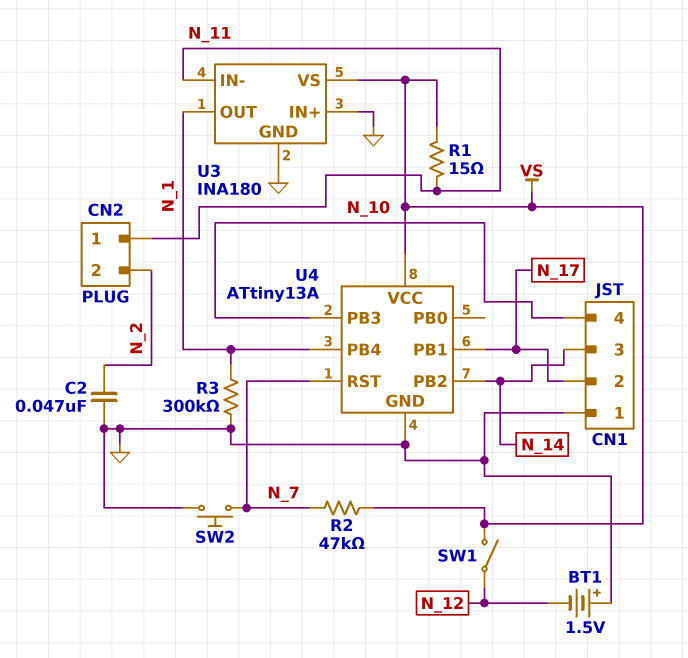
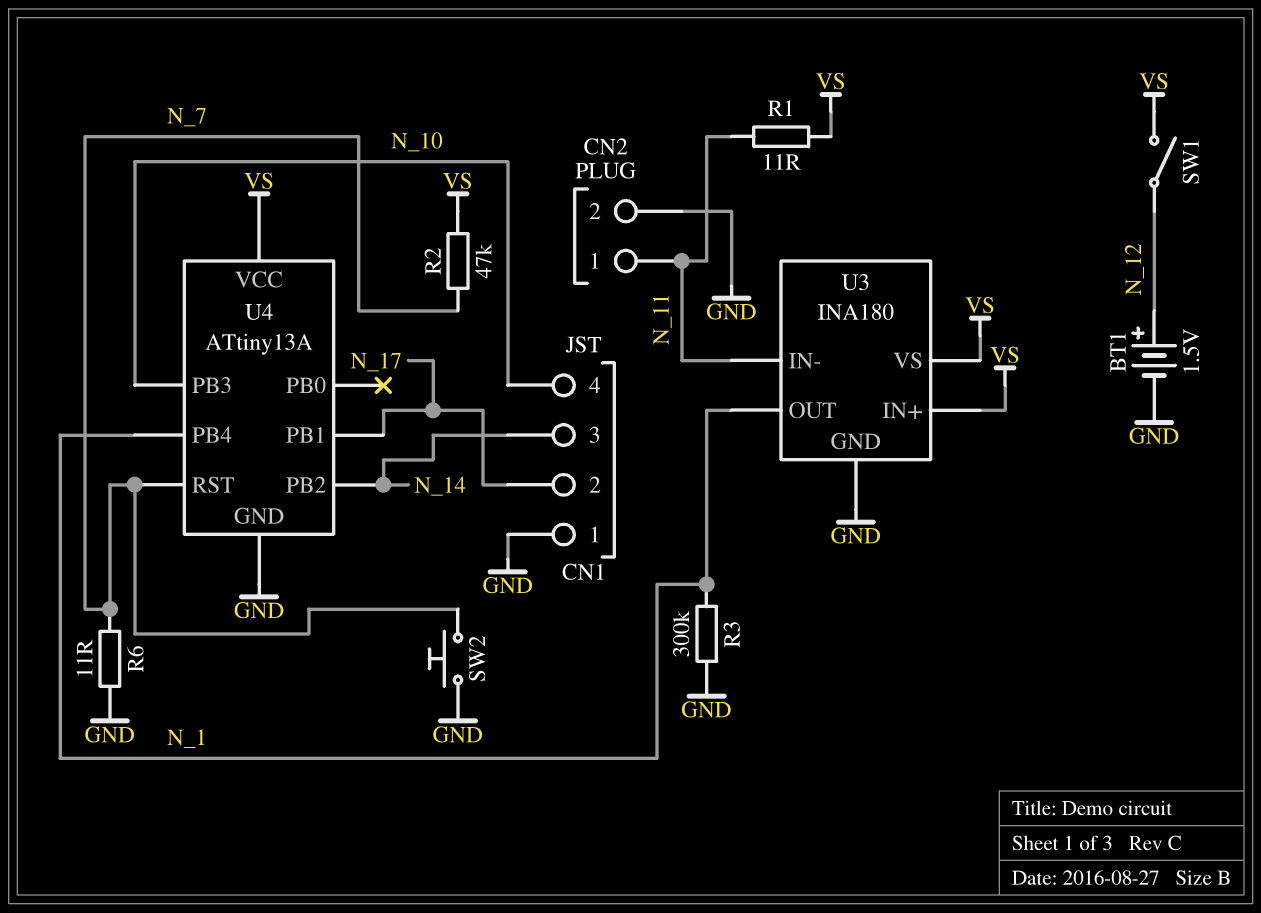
BT1: 1.5V (plus GND, minus N_12) -> 1.5V (plus N_12, minus GND)
C2: 47nF (GND, N_2) -> none
CN2 pin 2: N_2 -> GND
R1: 15 (N_11, VS) -> 11 (N_11, VS)
R6: none -> 11 (GND, N_7)
U3 pin IN+: GND -> VS

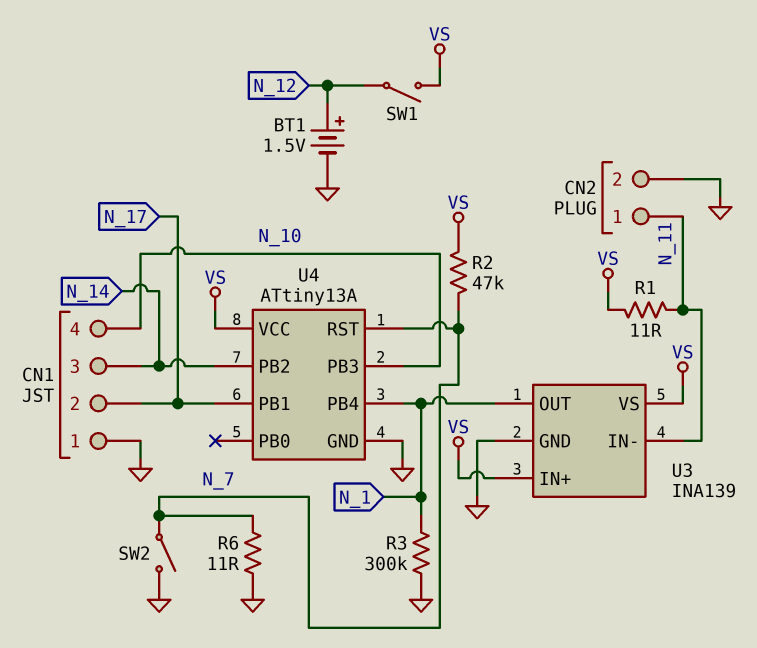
SW2: button (GND, N_7) -> switch (GND, N_7)
U3: INA180 -> INA139

